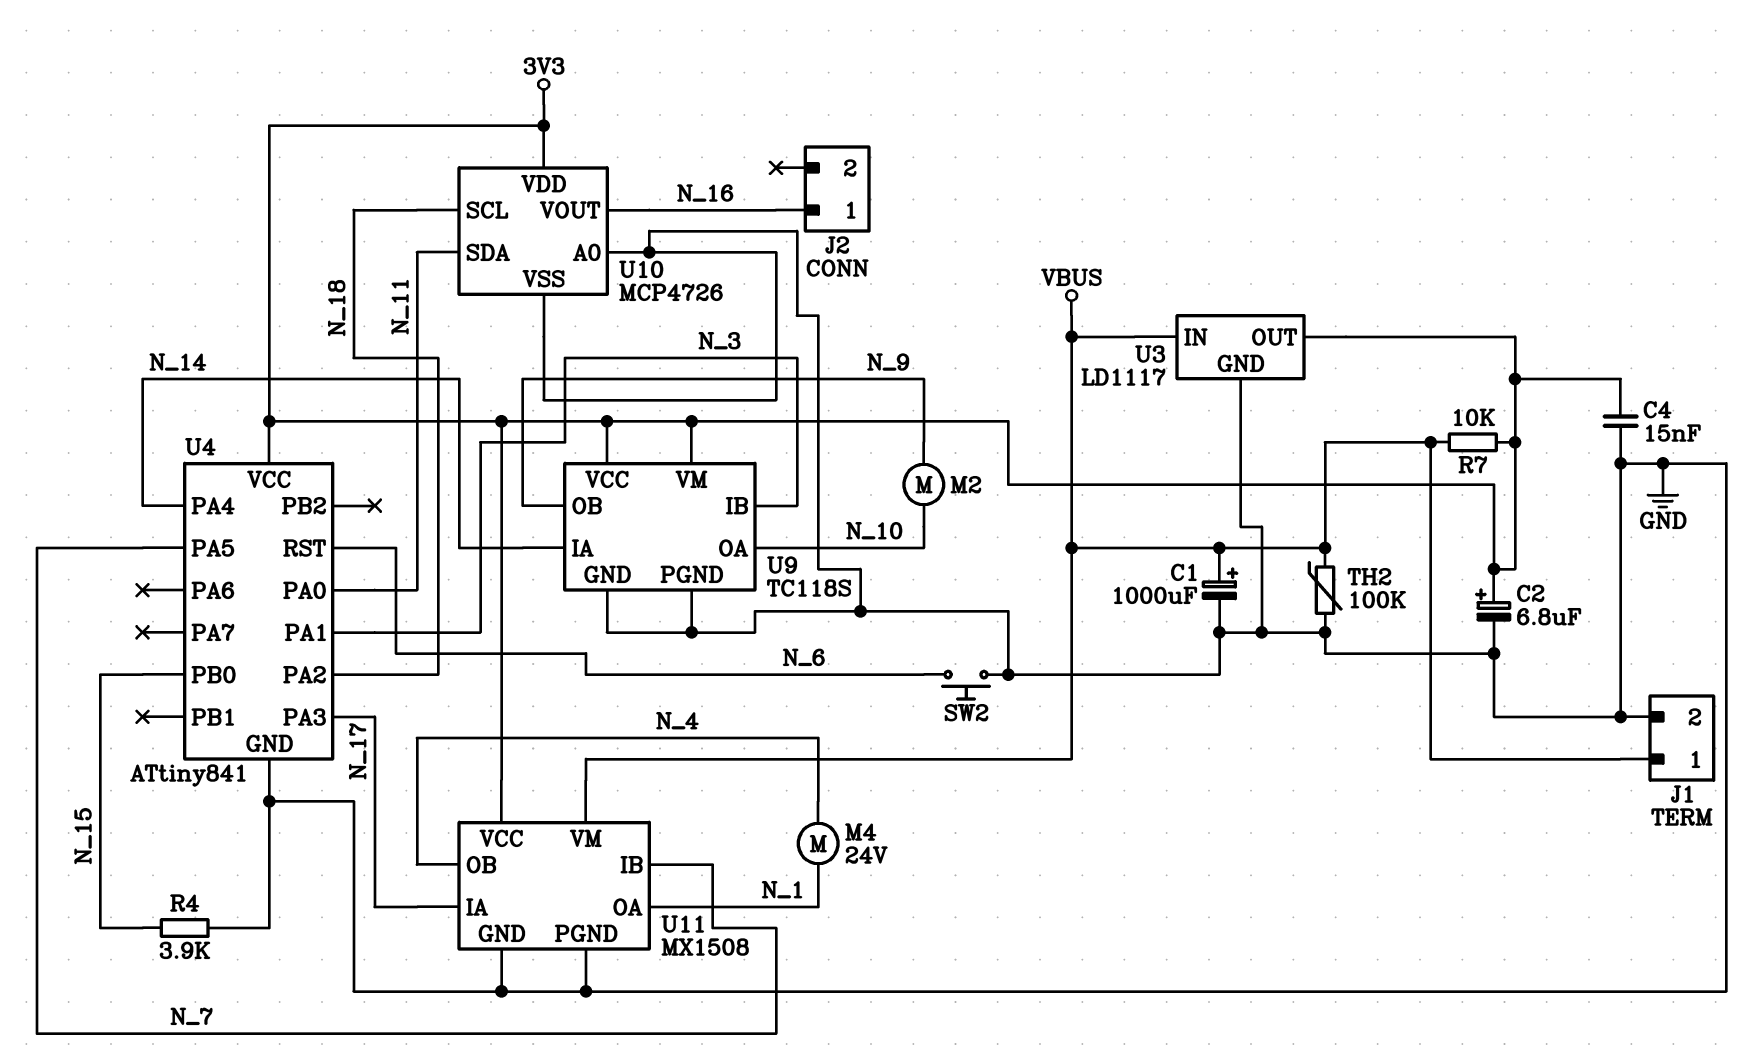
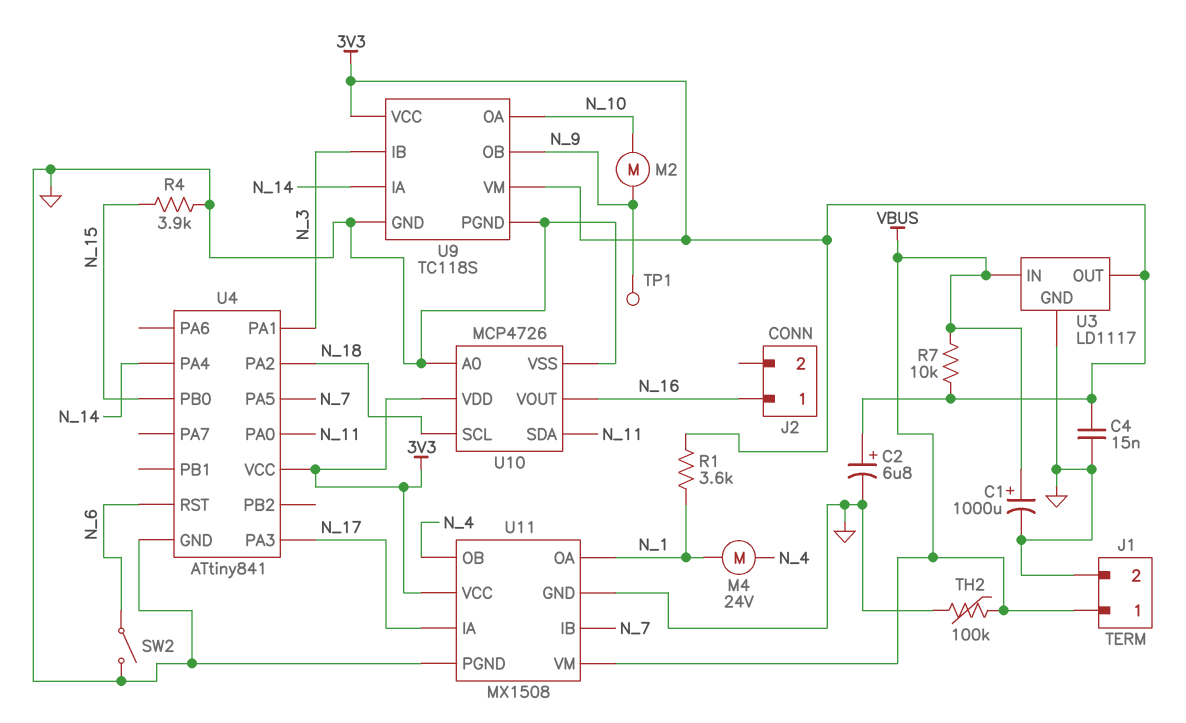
R1: none -> 3.6k (3V3, N_1)
SW2: button (GND, N_6) -> switch (GND, N_6)
TP1: none -> test point (N_9)

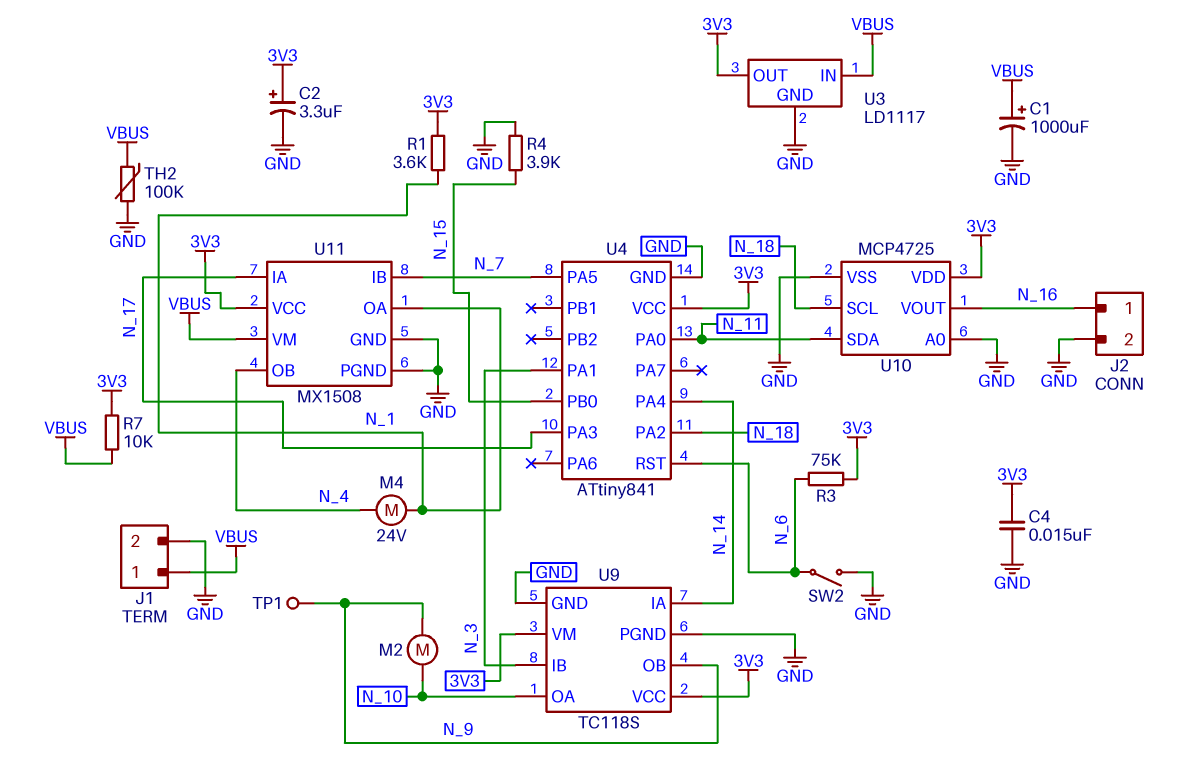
C2: 6.8uF (plus 3V3, minus GND) -> 3.3uF (plus 3V3, minus GND)
J2 pin 2: none -> GND
R3: none -> 75k (3V3, N_6)
U10: MCP4726 -> MCP4725

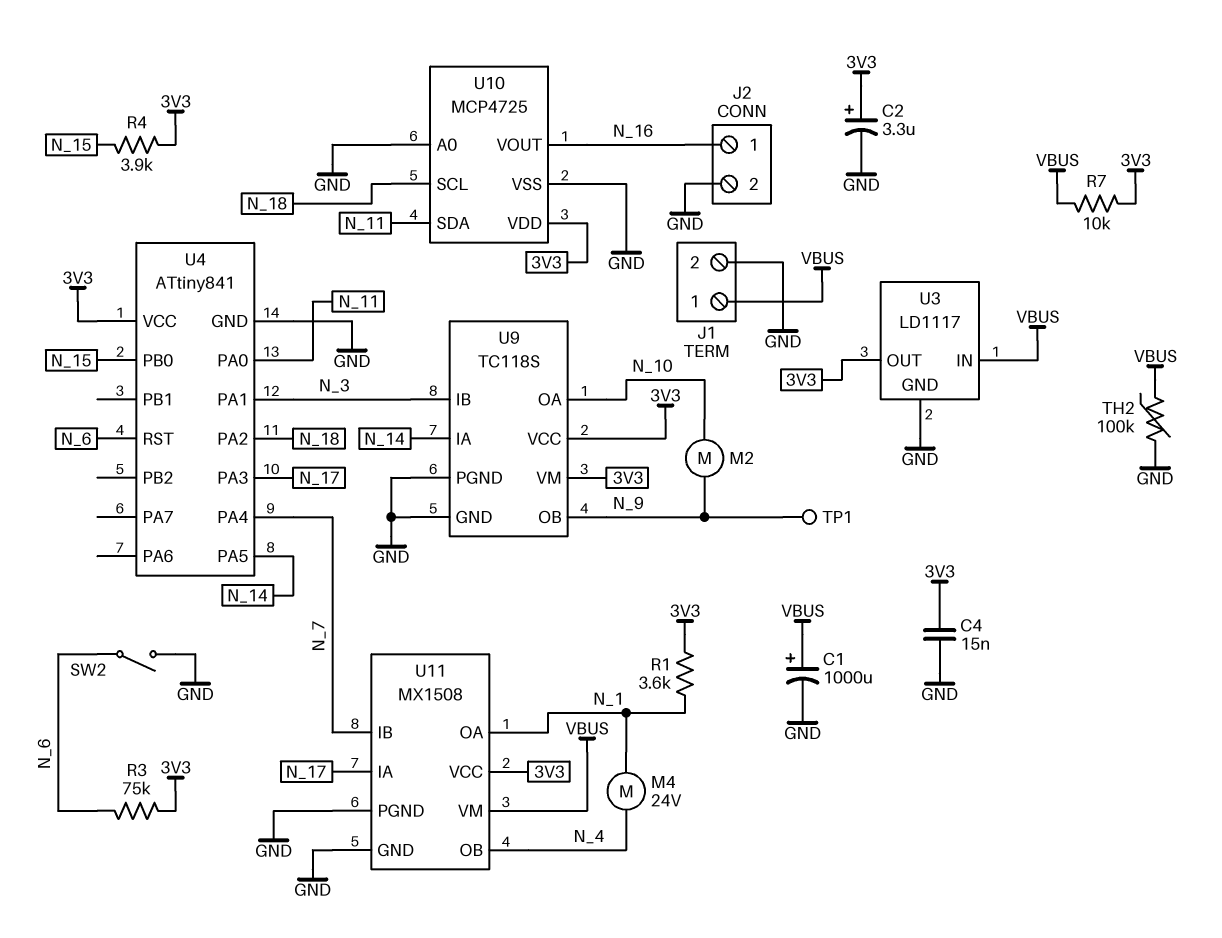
R4: 3.9k (GND, N_15) -> 3.9k (3V3, N_15)
U4 pin PA4: N_14 -> N_7
U4 pin PA5: N_7 -> N_14

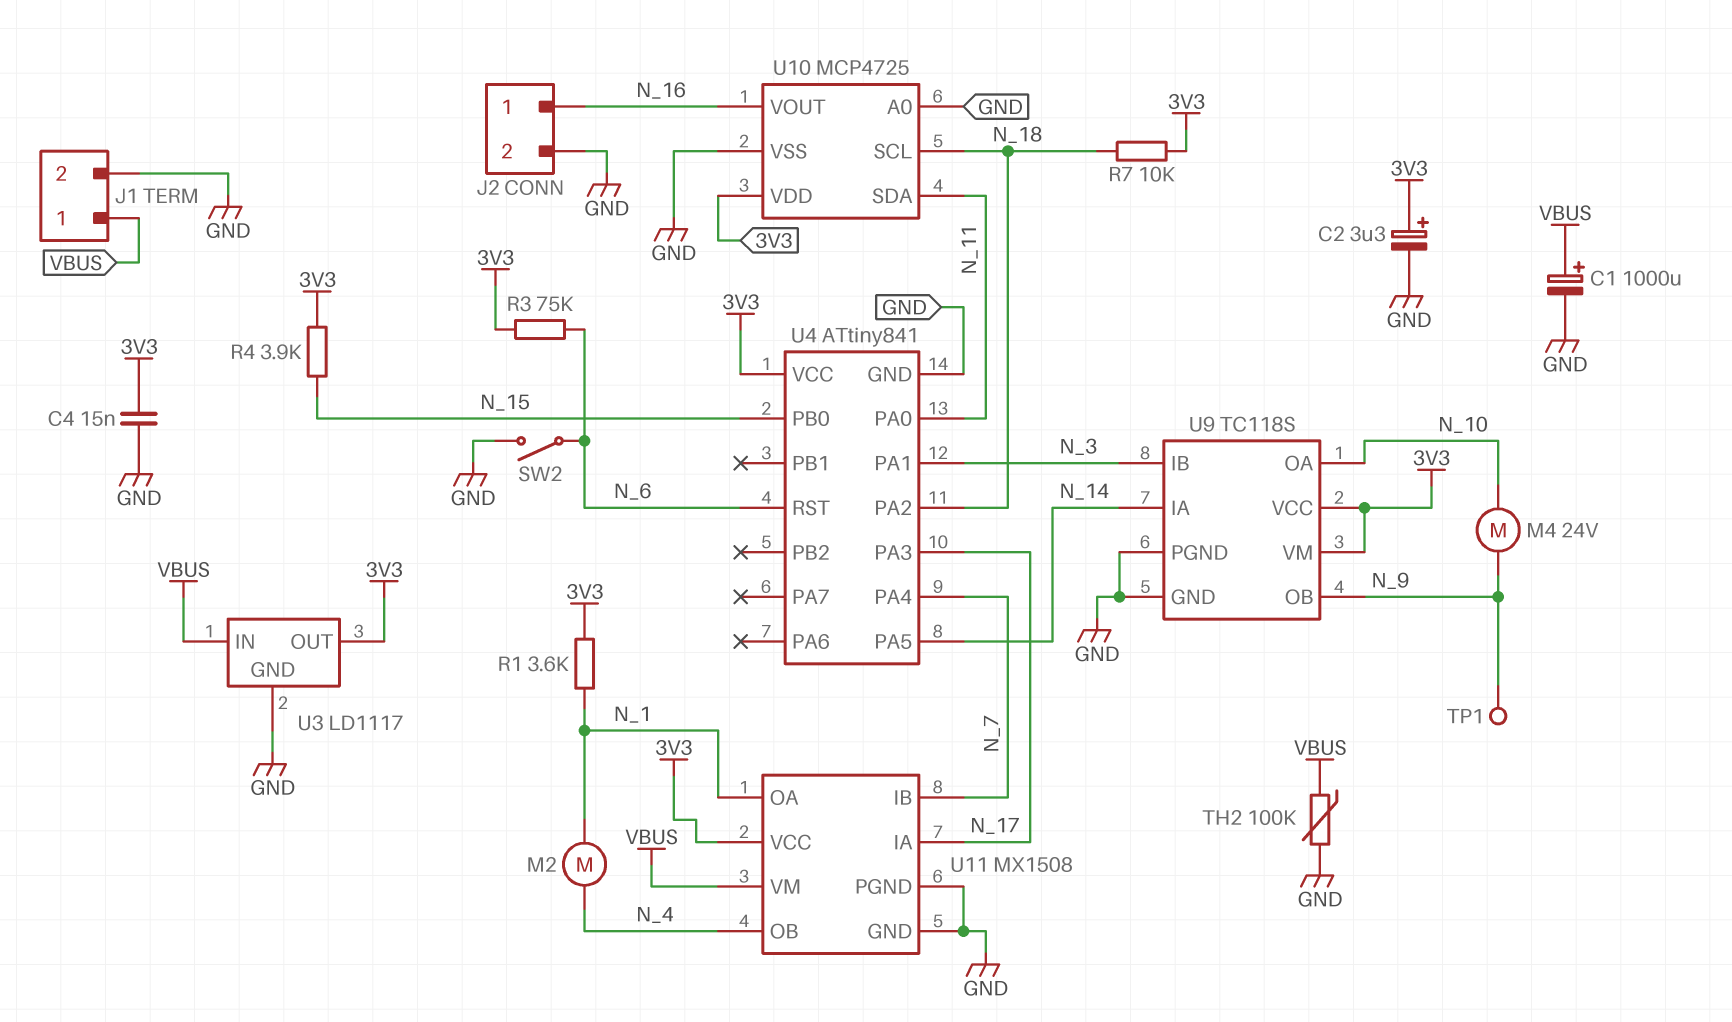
M2: motor (N_9, N_10) -> motor (N_1, N_4)
M4: motor 24V (N_1, N_4) -> motor 24V (N_9, N_10)
R7: 10k (3V3, VBUS) -> 10k (3V3, N_18)

